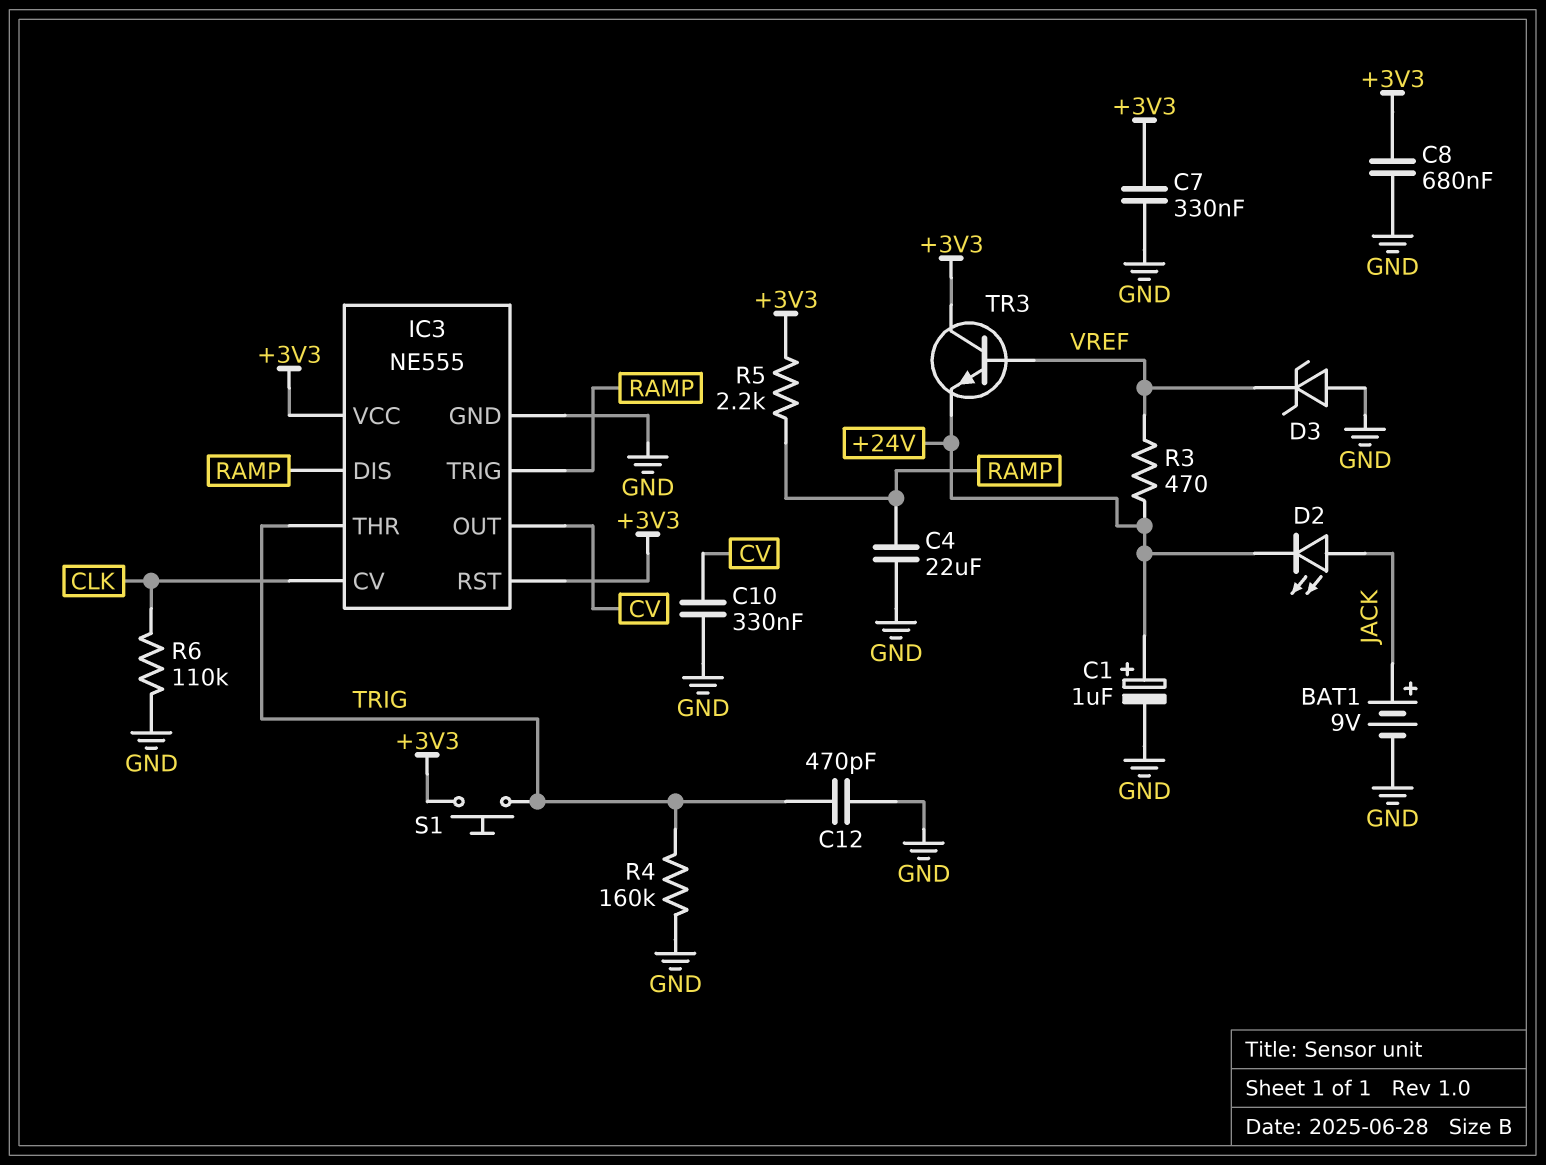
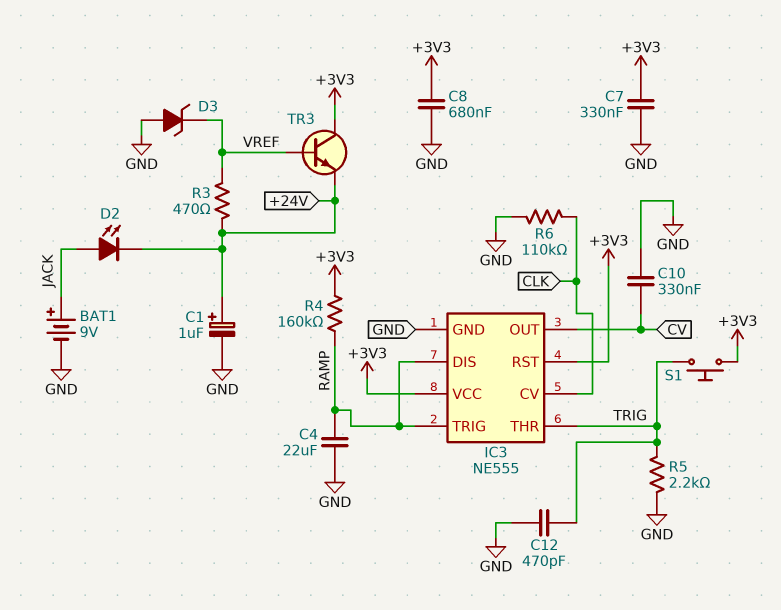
R4: 160k (GND, TRIG) -> 160k (+3V3, RAMP)
R5: 2.2k (+3V3, RAMP) -> 2.2k (GND, TRIG)

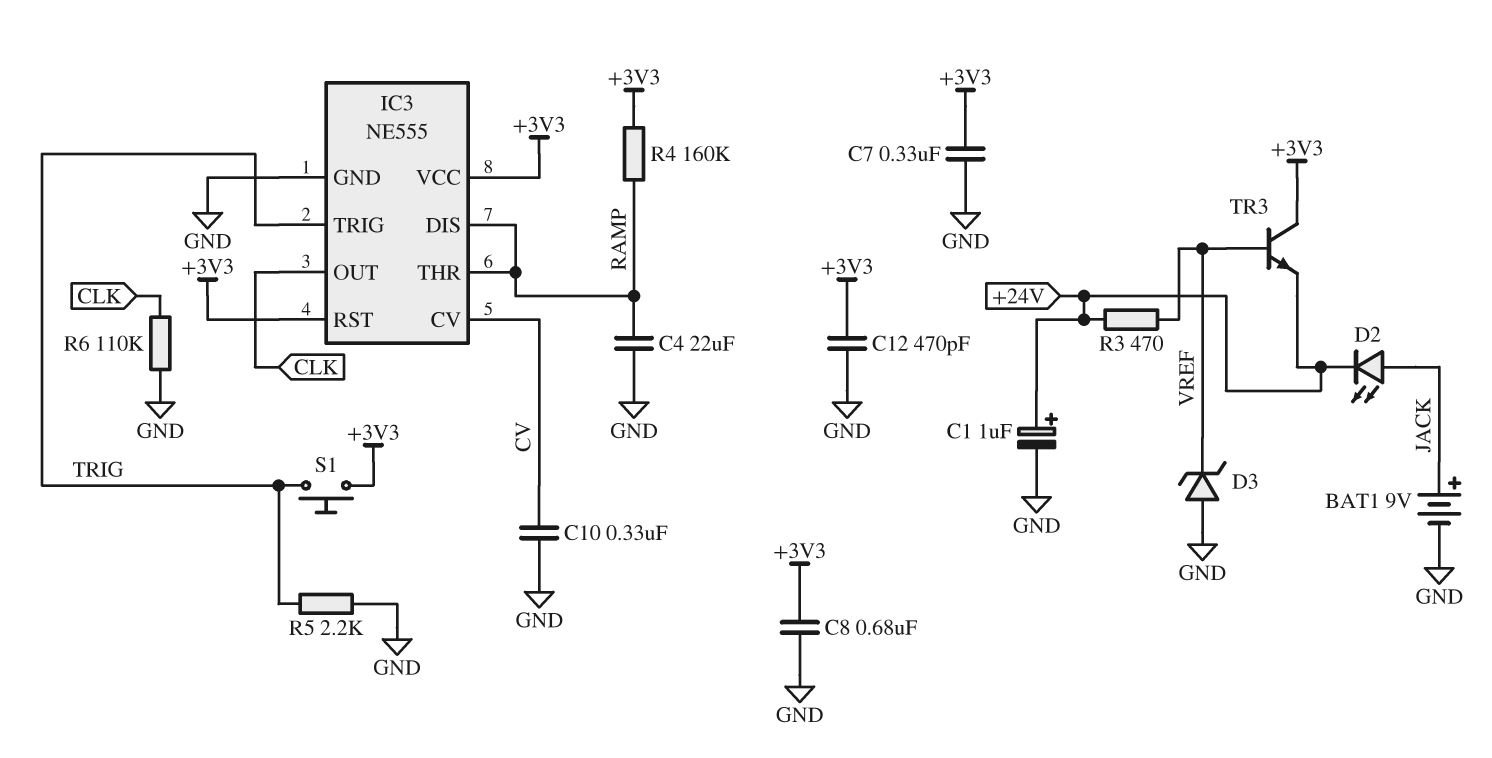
C12: 470pF (GND, TRIG) -> 470pF (+3V3, GND)
IC3 pin CV: CLK -> CV
IC3 pin OUT: CV -> CLK
IC3 pin THR: TRIG -> RAMP
IC3 pin TRIG: RAMP -> TRIG

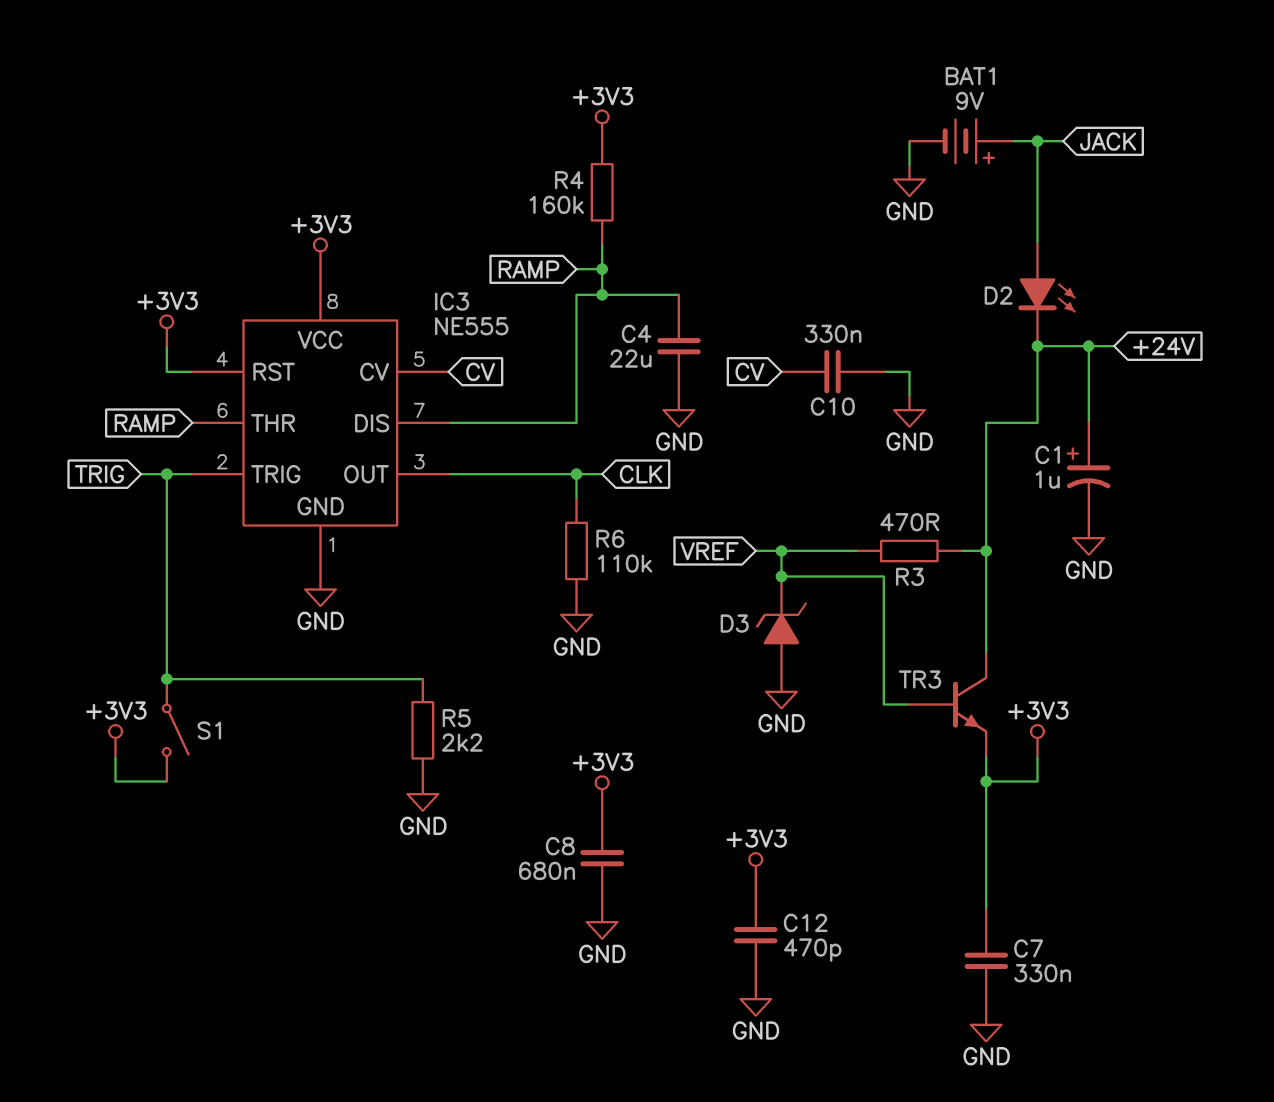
S1: button (+3V3, TRIG) -> switch (+3V3, TRIG)
TR3: NPN (B VREF, C +3V3, E +24V) -> NPN (B VREF, C +24V, E +3V3)

